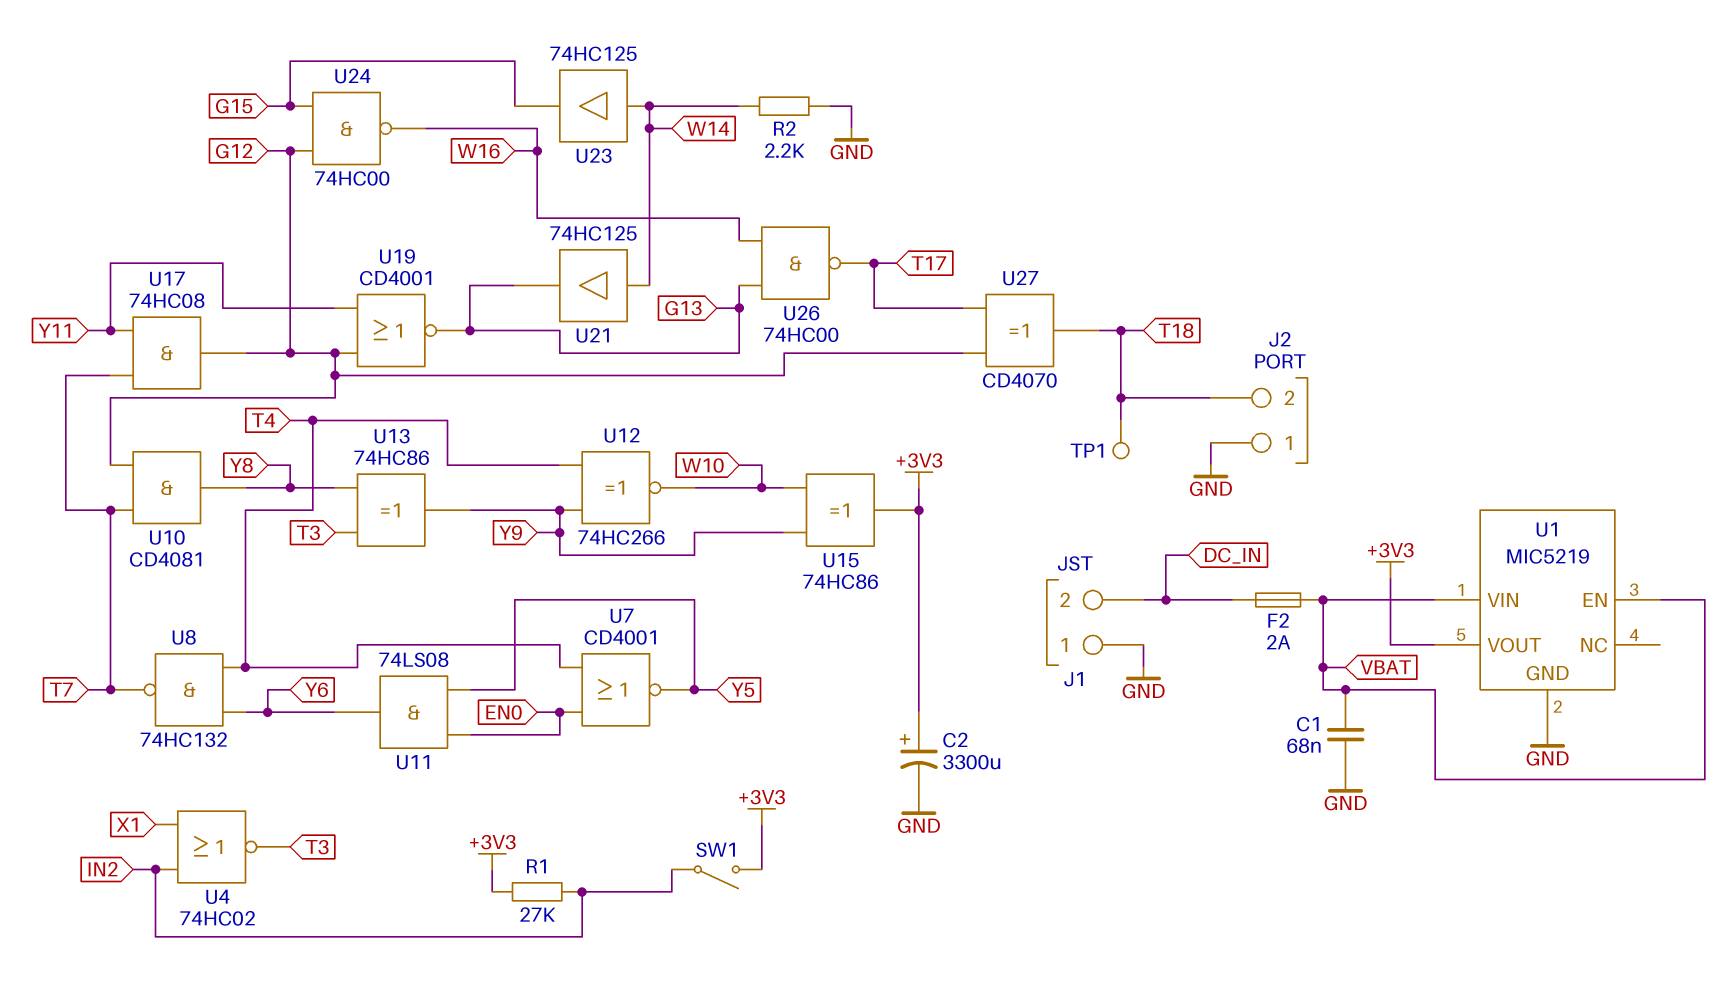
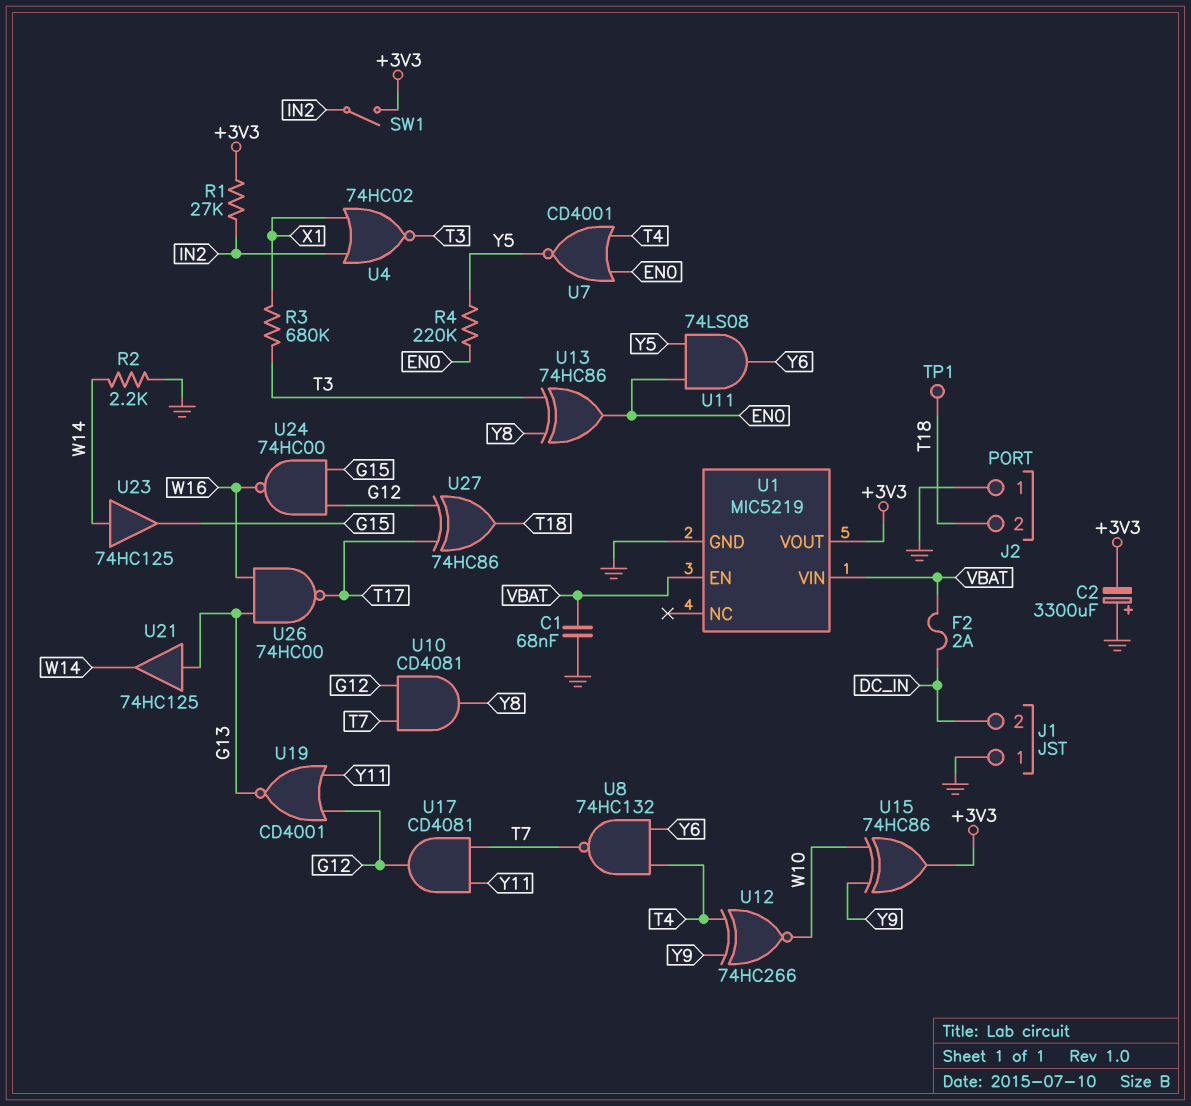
C2: 3300uF (plus +3V3, minus GND) -> 3300uF (plus GND, minus +3V3)
R3: none -> 680k (T3, X1)
R4: none -> 220k (EN0, Y5)
U13: XOR 74HC86 (in T3, in Y8, out Y9) -> XOR 74HC86 (in T3, in Y8, out EN0)
U17: AND 74HC08 (in T7, in Y11, out G12) -> AND CD4081 (in T7, in Y11, out G12)
U21: buffer 74HC125 (in W14, out G13) -> buffer 74HC125 (in G13, out W14)
U27: XOR CD4070 (in G12, in T17, out T18) -> XOR 74HC86 (in G12, in T17, out T18)

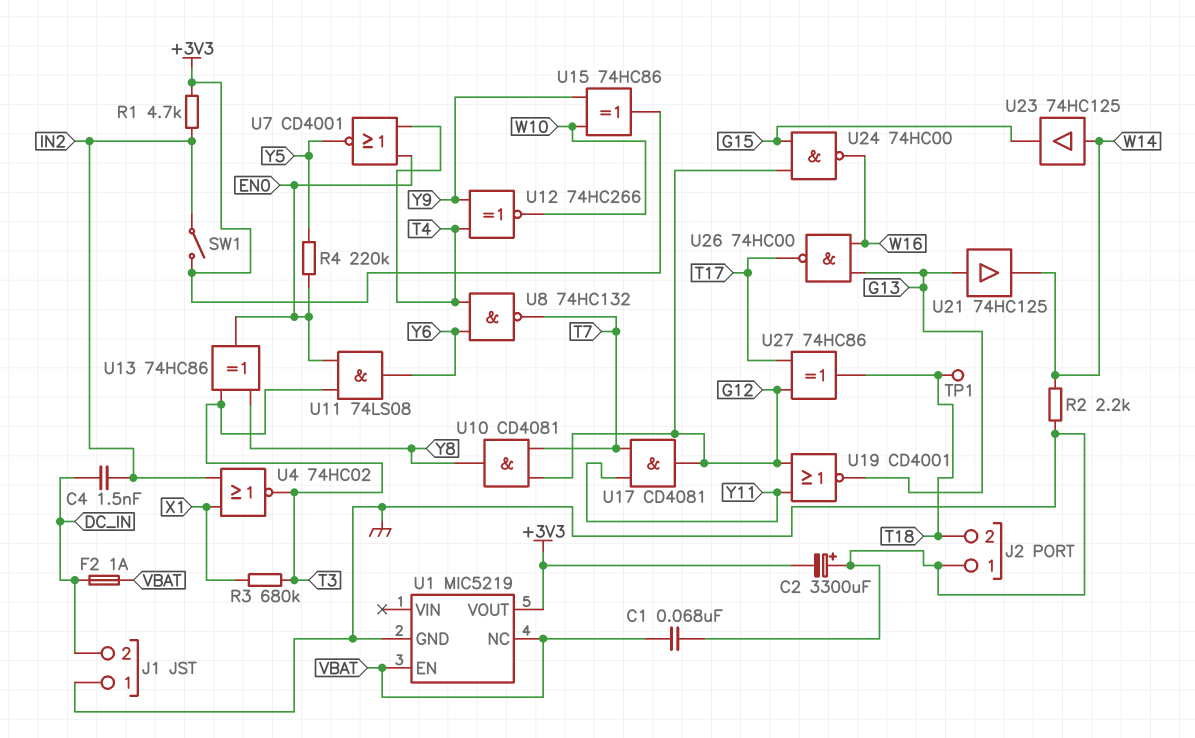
C4: none -> 1.5nF (DC_IN, IN2)
F2: 2A (DC_IN, VBAT) -> 1A (DC_IN, VBAT)
R1: 27k (+3V3, IN2) -> 4.7k (+3V3, IN2)
U1 pin NC: none -> VBAT
U1 pin VIN: VBAT -> none
U11: AND 74LS08 (in EN0, in Y5, out Y6) -> AND 74LS08 (in EN0, in T3, out Y6)

